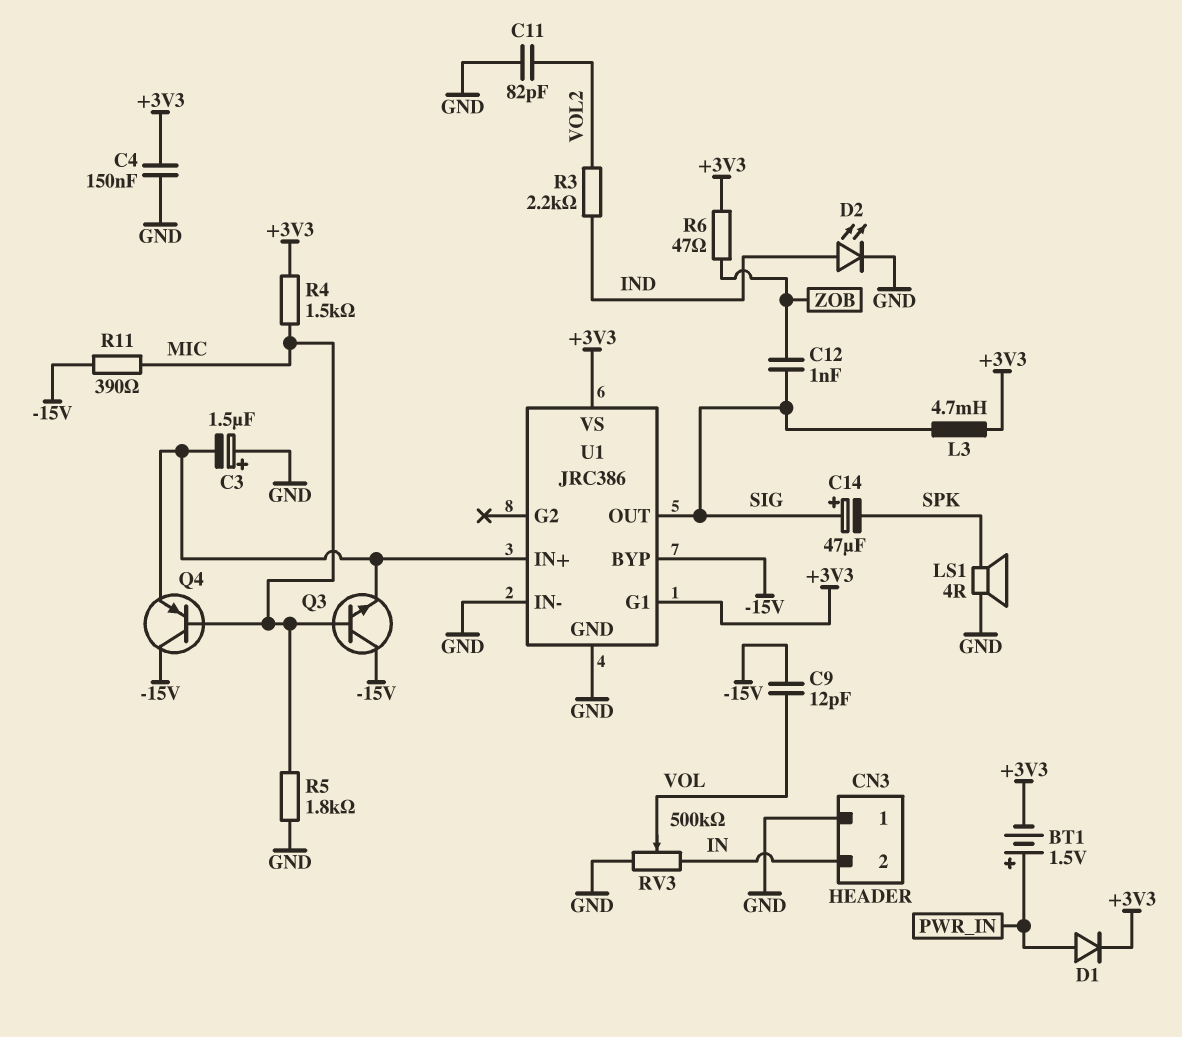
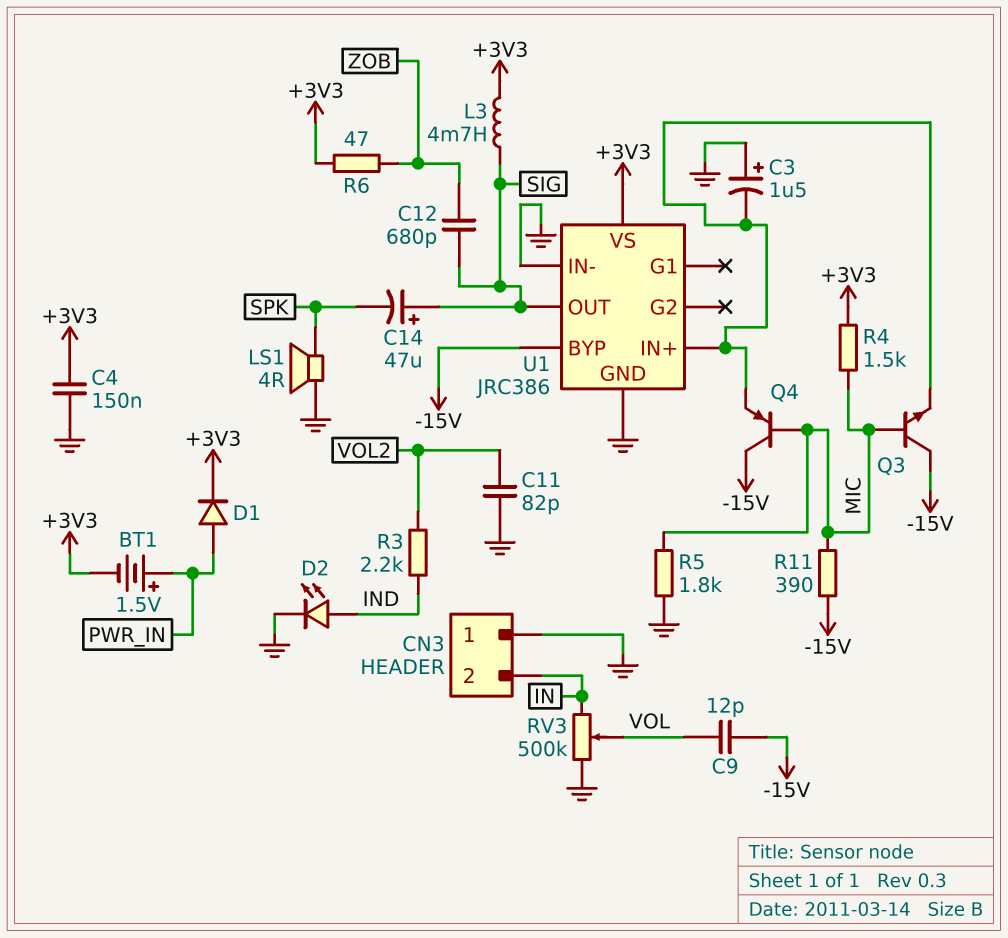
C12: 1nF (SIG, ZOB) -> 680pF (SIG, ZOB)
U1 pin G1: +3V3 -> none

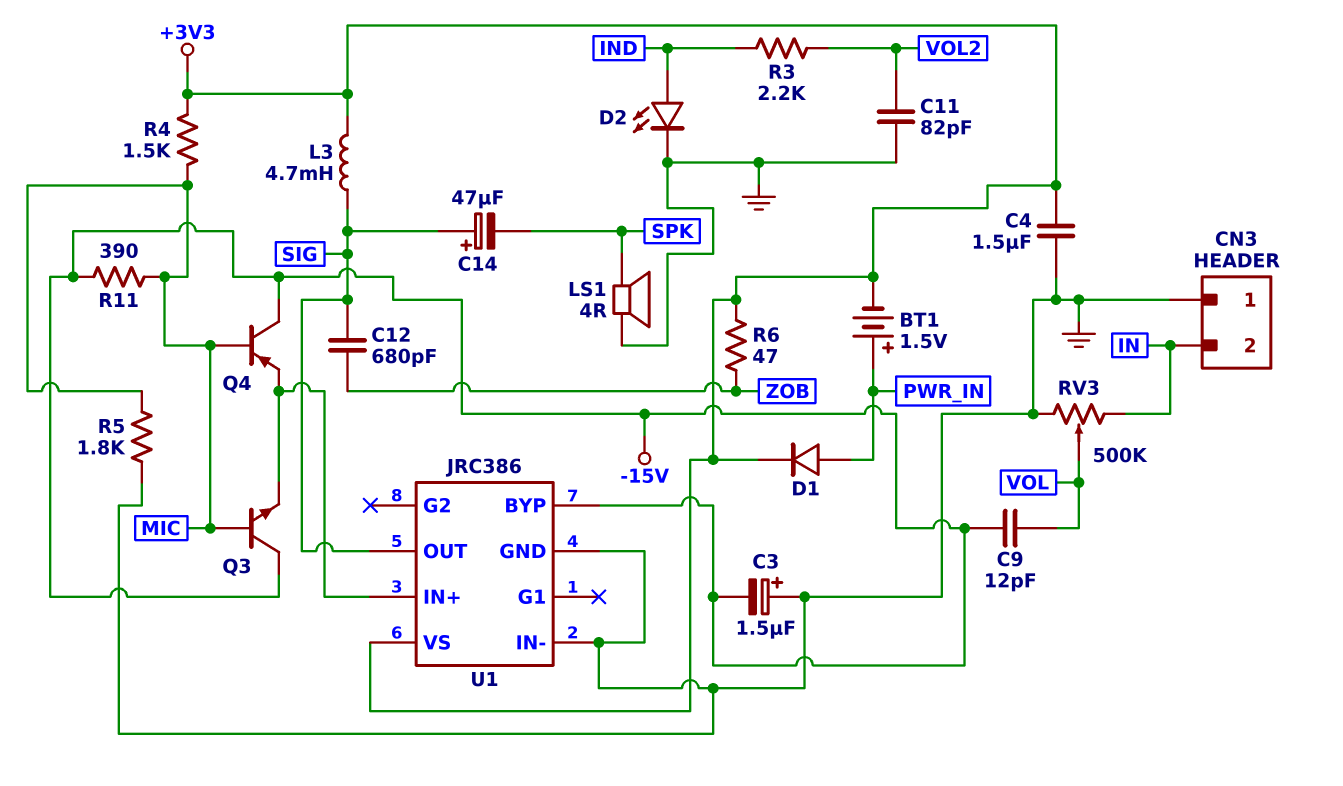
C3: 1.5uF (plus GND, minus U1/IN+) -> 1.5uF (plus GND, minus -15V)
C4: 150nF (+3V3, GND) -> 1.5uF (+3V3, GND)

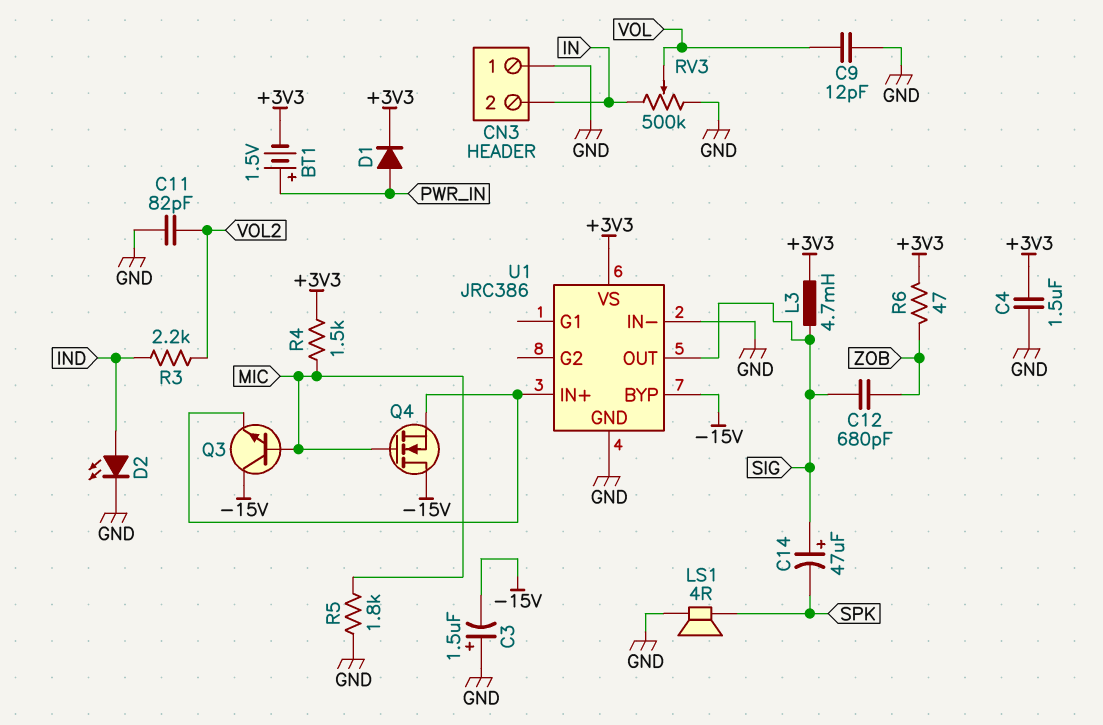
C9: 12pF (-15V, VOL) -> 12pF (GND, VOL)
Q4: PNP (B MIC, C -15V, E U1/IN+) -> NMOS (G MIC, D -15V, S U1/IN+)
R11: 390 (-15V, MIC) -> none

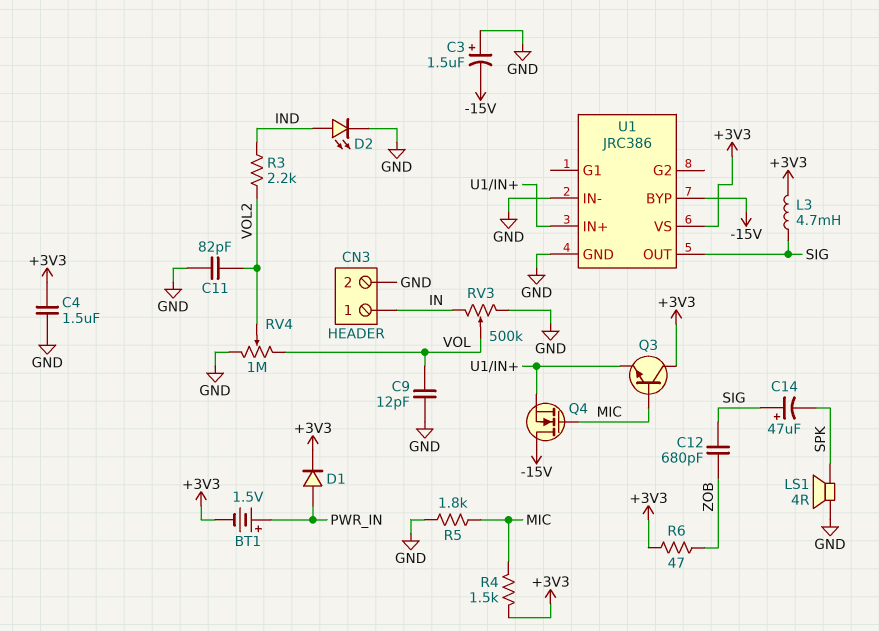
CN3 pin 1: GND -> IN
CN3 pin 2: IN -> GND
Q3: NPN (B MIC, C -15V, E U1/IN+) -> NPN (B MIC, C +3V3, E U1/IN+)
RV4: none -> 1M (GND, VOL, wiper VOL2)

